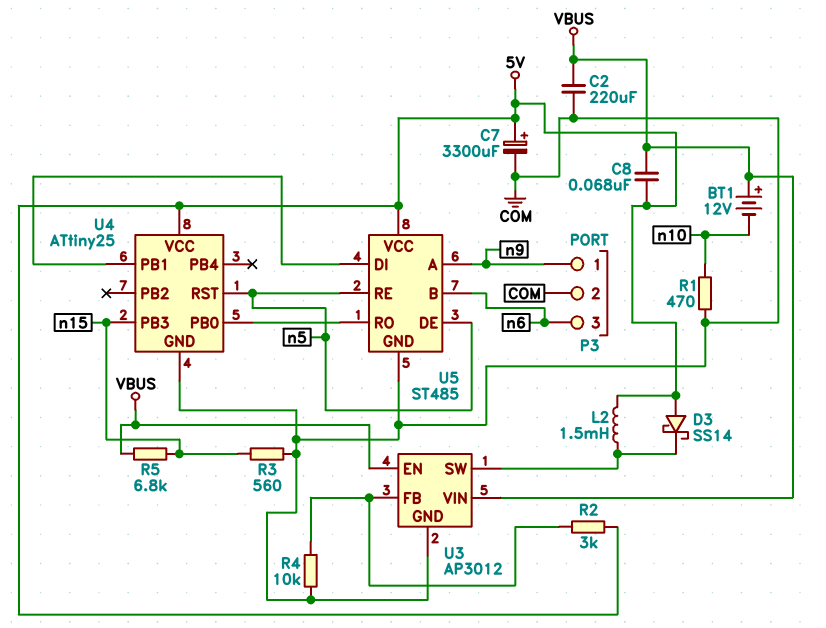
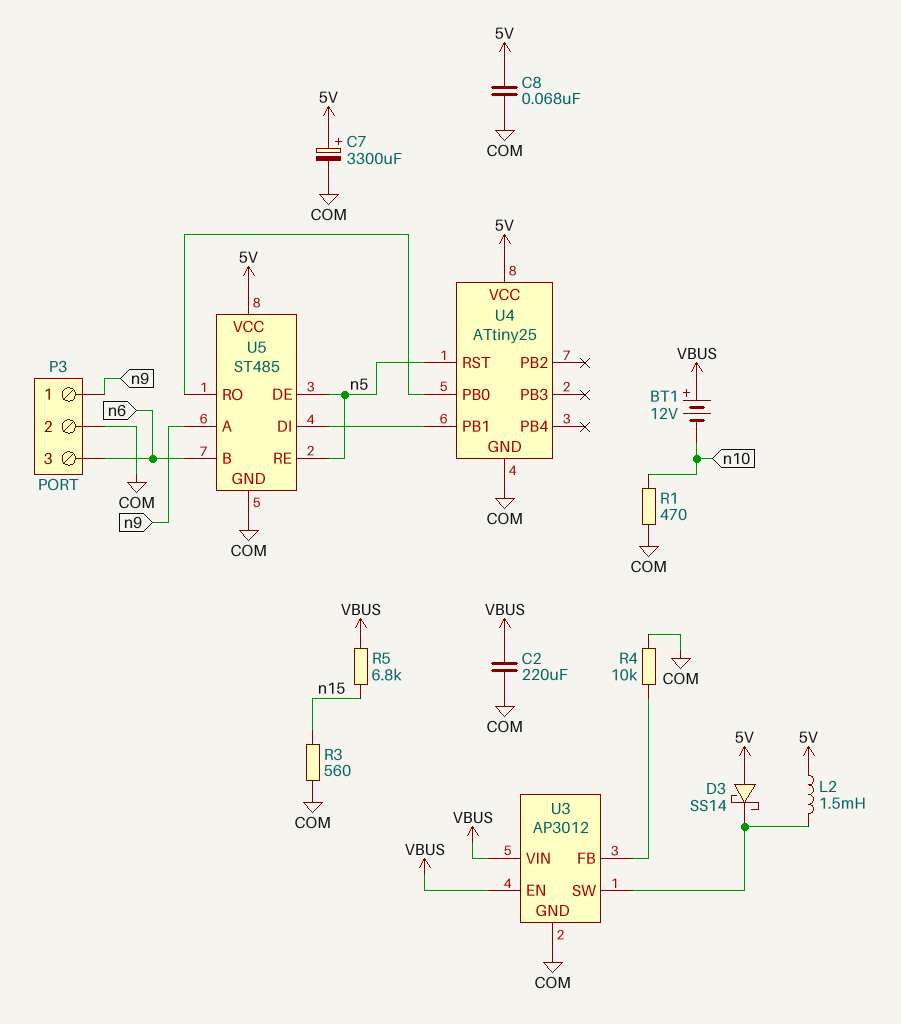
C8: 68nF (5V, VBUS) -> 68nF (5V, COM)
R2: 3k (5V, U3/FB) -> none
U4 pin PB3: n15 -> none

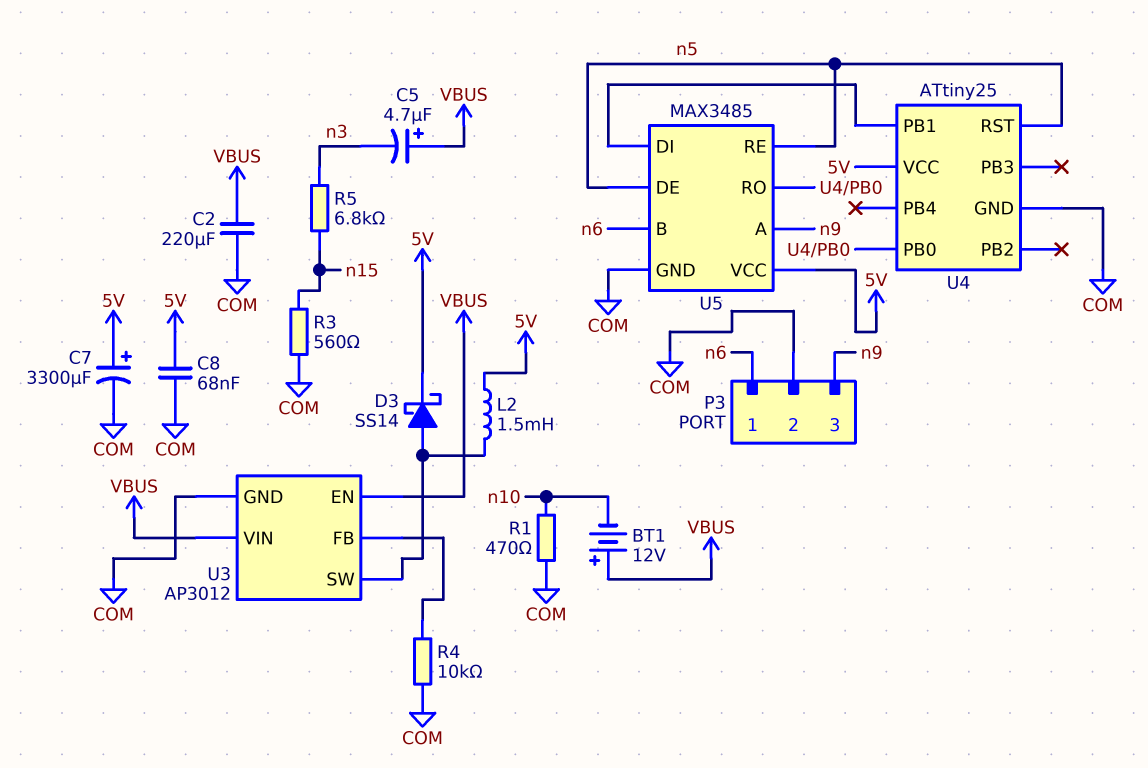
C5: none -> 4.7uF (plus VBUS, minus n3)
D3: schottky SS14 (A 5V, K U3/SW) -> schottky SS14 (A U3/SW, K 5V)
P3 pin 1: n9 -> n6
P3 pin 3: n6 -> n9
R5: 6.8k (VBUS, n15) -> 6.8k (n3, n15)
U5: ST485 -> MAX3485

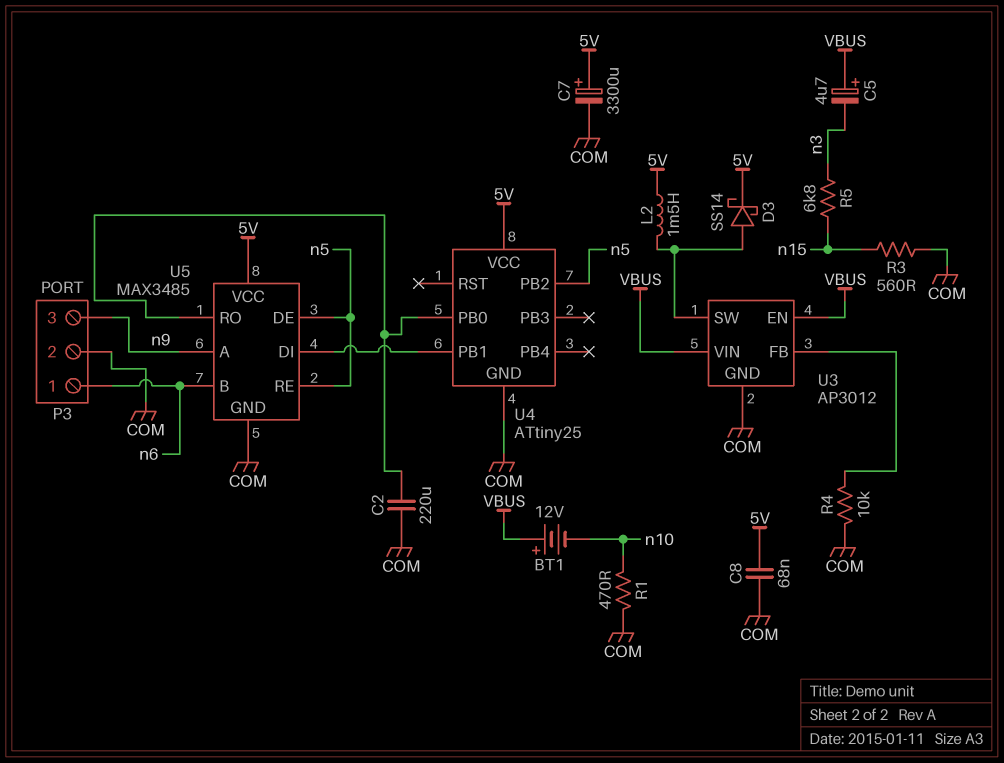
C2: 220uF (COM, VBUS) -> 220uF (COM, U4/PB0)
U4 pin PB2: none -> n5
U4 pin RST: n5 -> none

